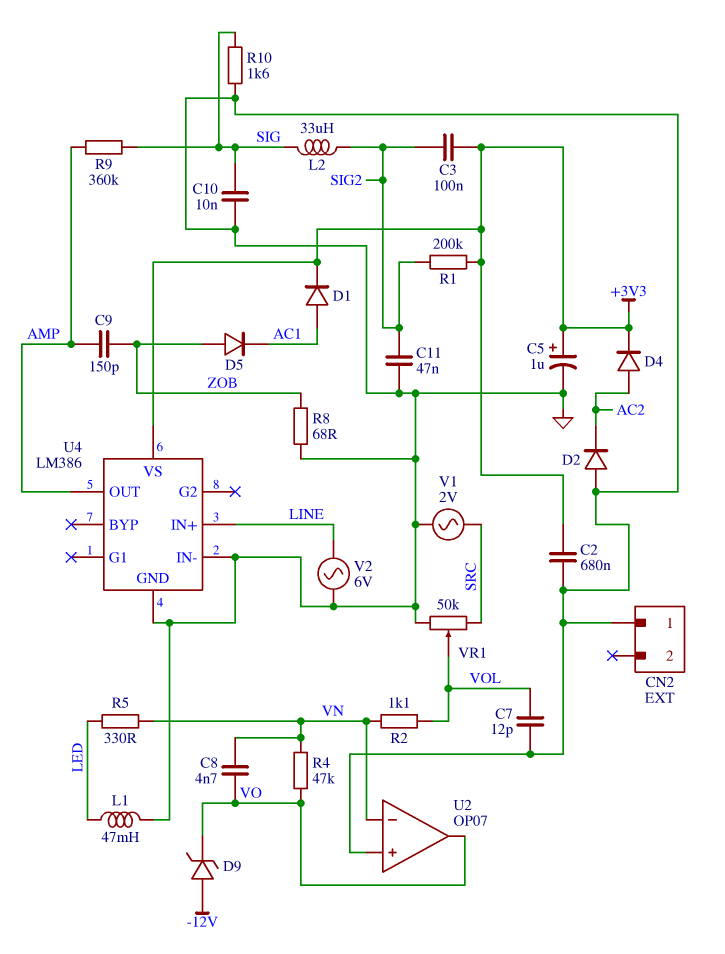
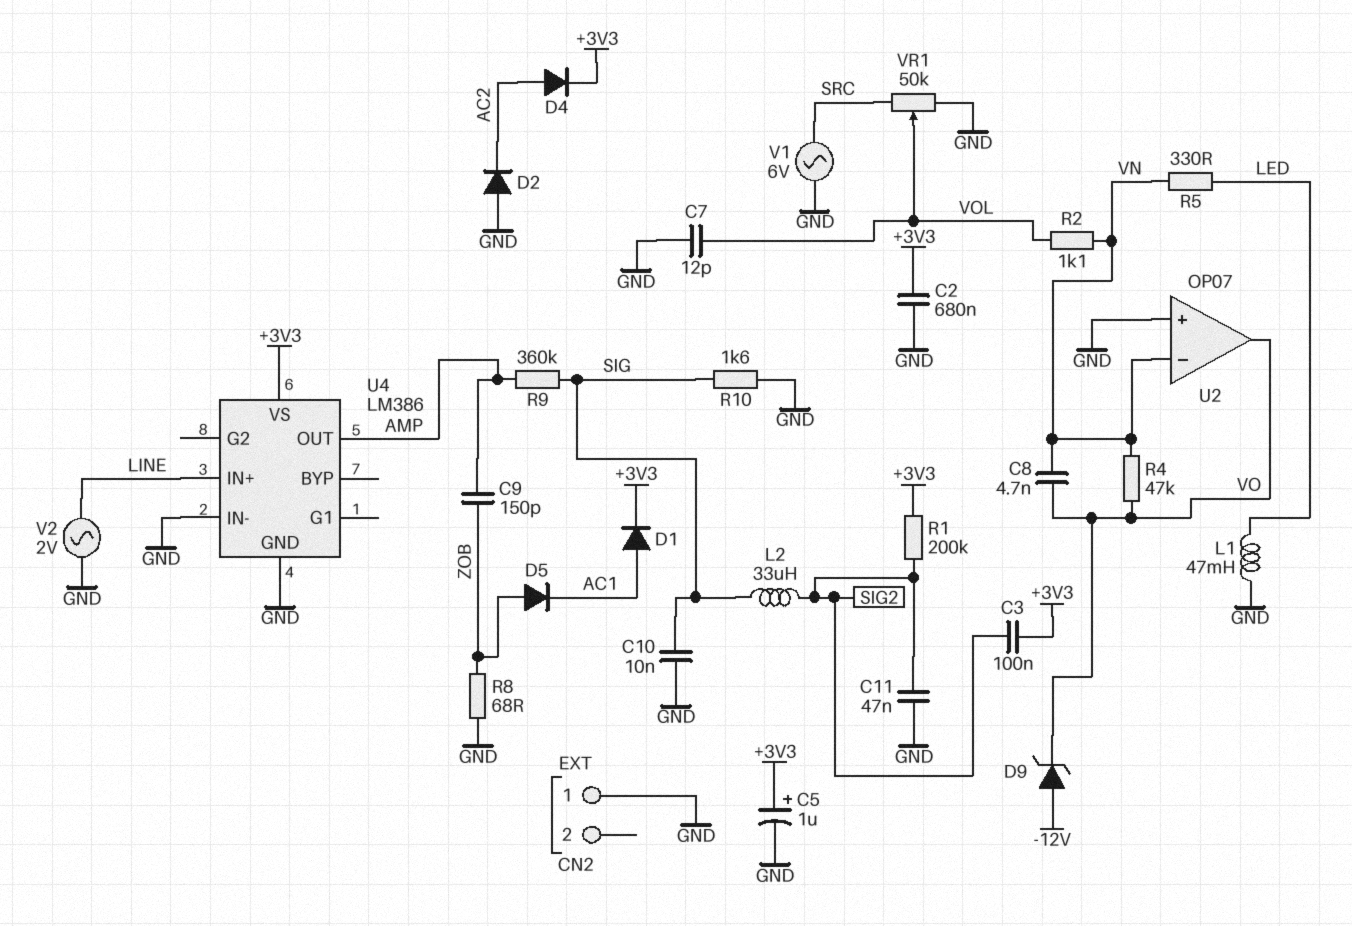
V1: AC 2V (GND, SRC) -> AC 6V (GND, SRC)
V2: AC 6V (GND, LINE) -> AC 2V (GND, LINE)

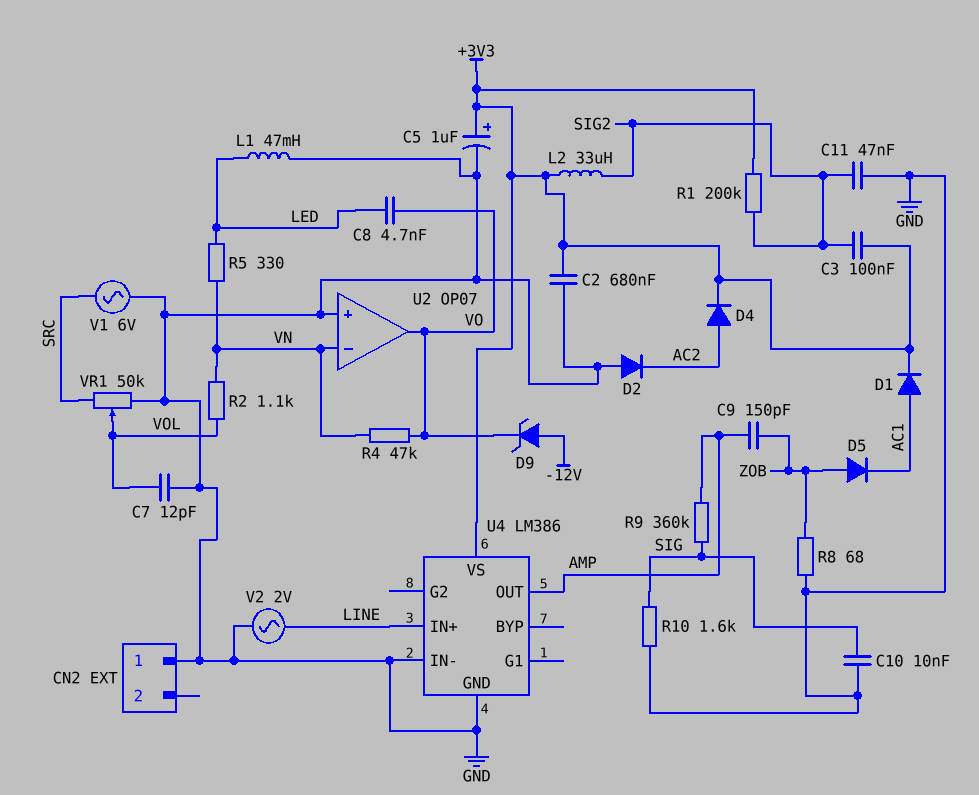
C8: 4.7nF (VN, VO) -> 4.7nF (LED, VO)
L2: 33uH (SIG, SIG2) -> 33uH (+3V3, SIG2)

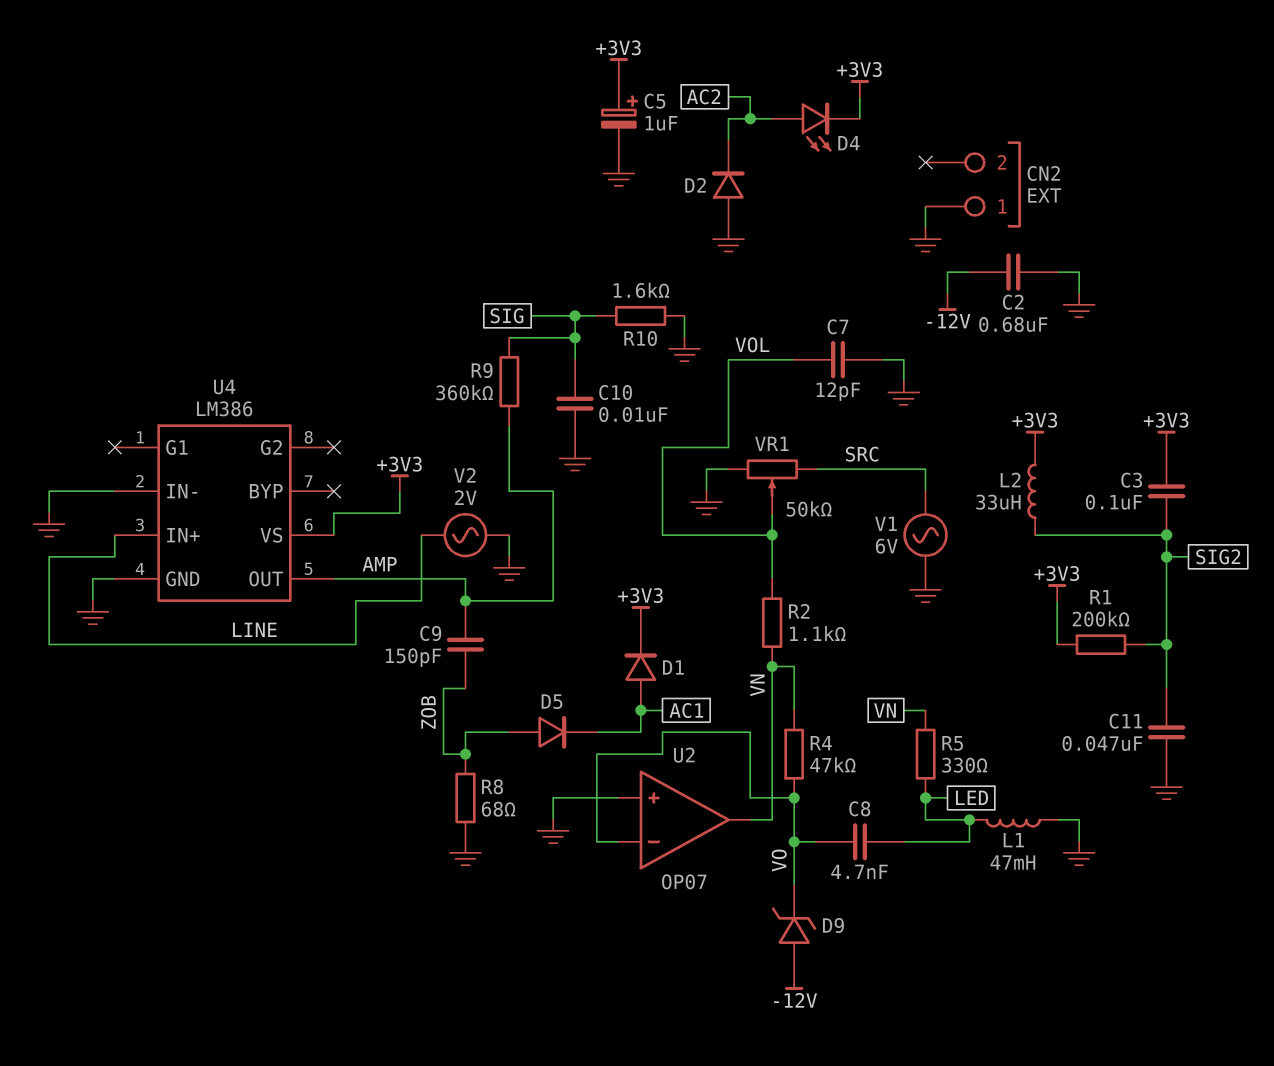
C2: 680nF (+3V3, GND) -> 680nF (-12V, GND)
D4: diode (A AC2, K +3V3) -> LED (A AC2, K +3V3)
U2 pin in-: VN -> VO
U2 pin out: VO -> VN

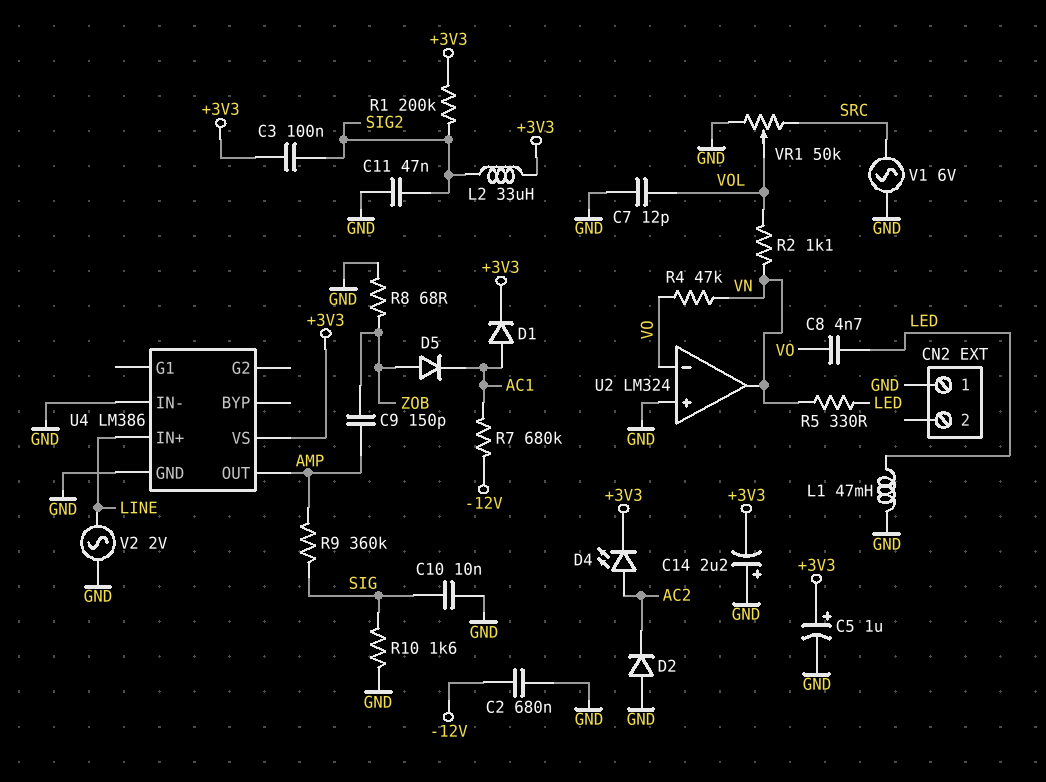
C14: none -> 2.2uF (plus GND, minus +3V3)
D9: zener (A -12V, K VO) -> none
R7: none -> 680k (-12V, AC1)
U2: OP07 -> LM324

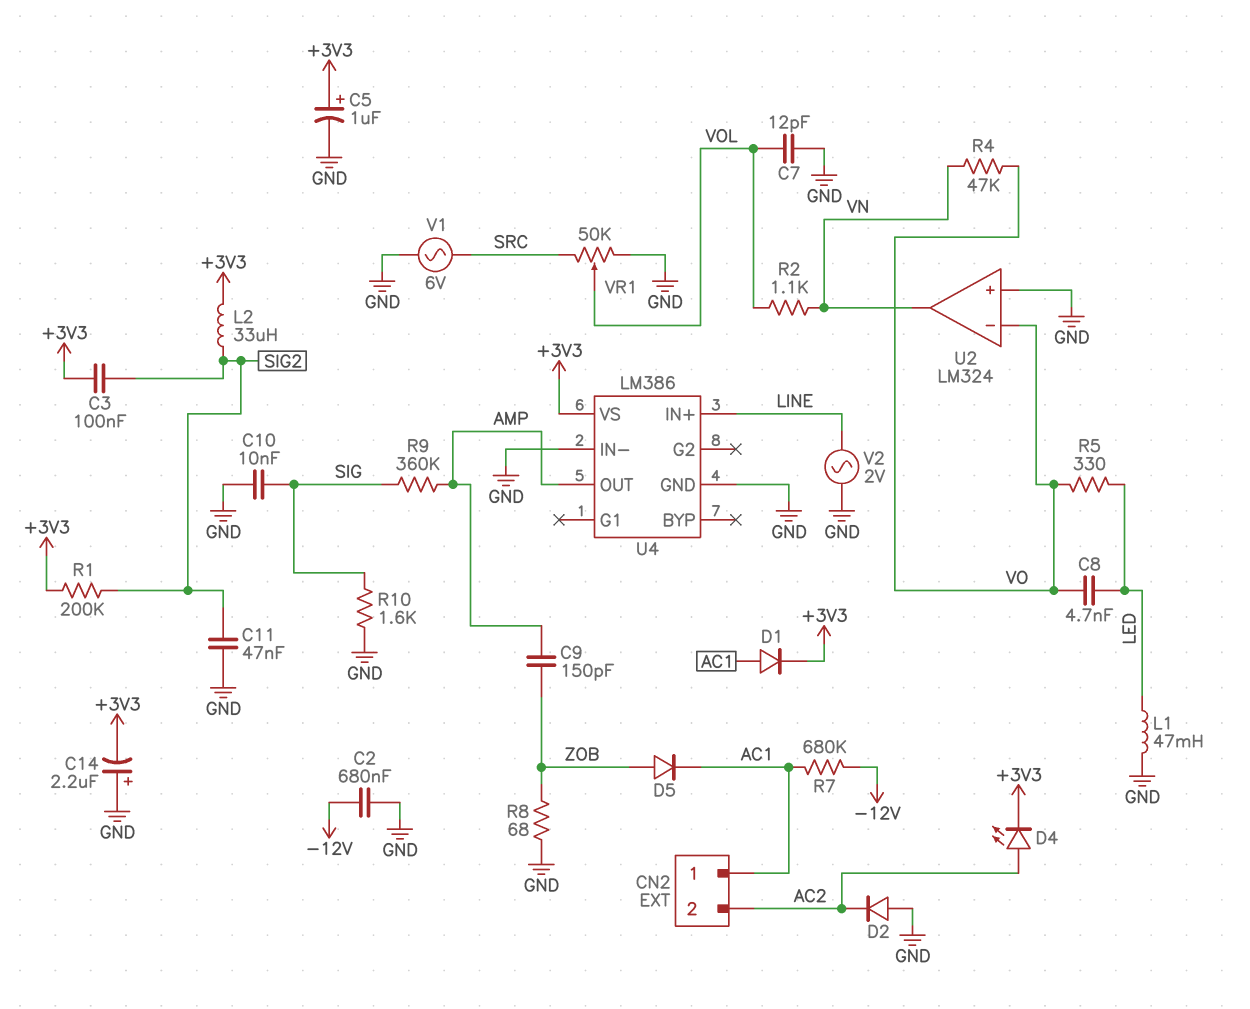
CN2 pin 1: GND -> AC1
CN2 pin 2: none -> AC2
R5: 330 (LED, VN) -> 330 (LED, VO)

